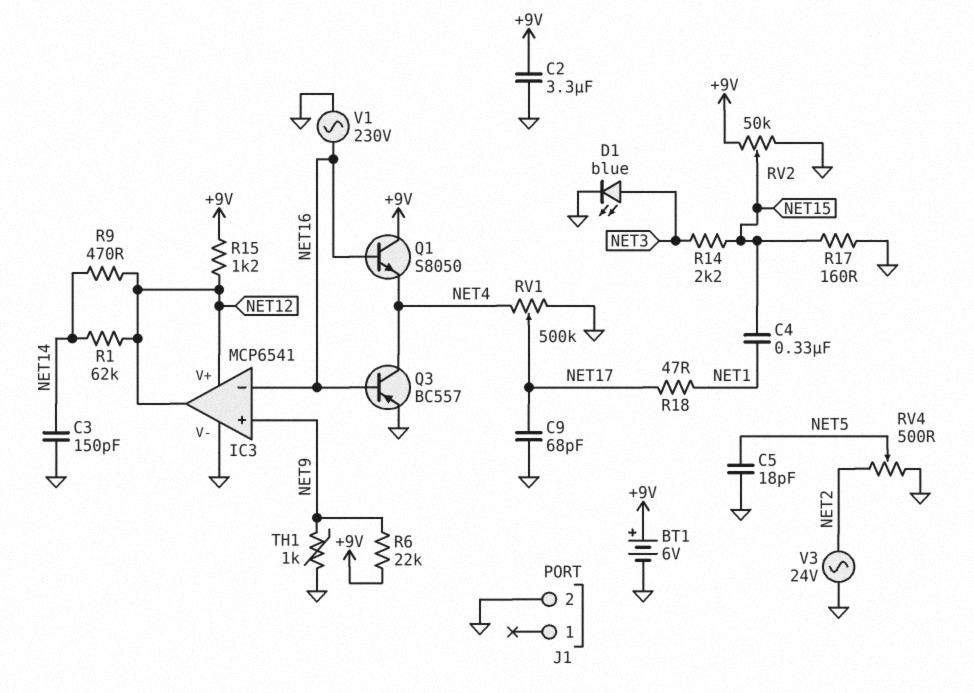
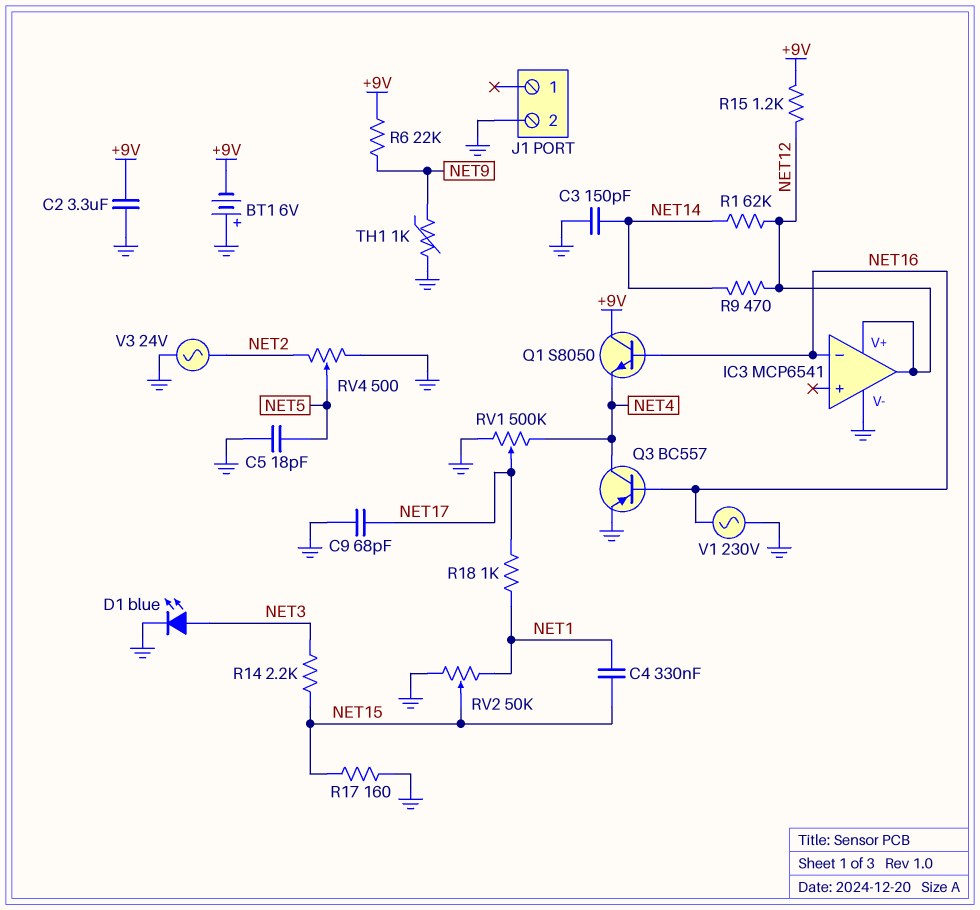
BT1: 6V (plus +9V, minus GND) -> 6V (plus GND, minus +9V)
IC3 pin in+: NET9 -> none
R18: 47 (NET1, NET17) -> 1k (NET1, NET17)
RV2: 50k (+9V, GND, wiper NET15) -> 50k (GND, NET1, wiper NET15)

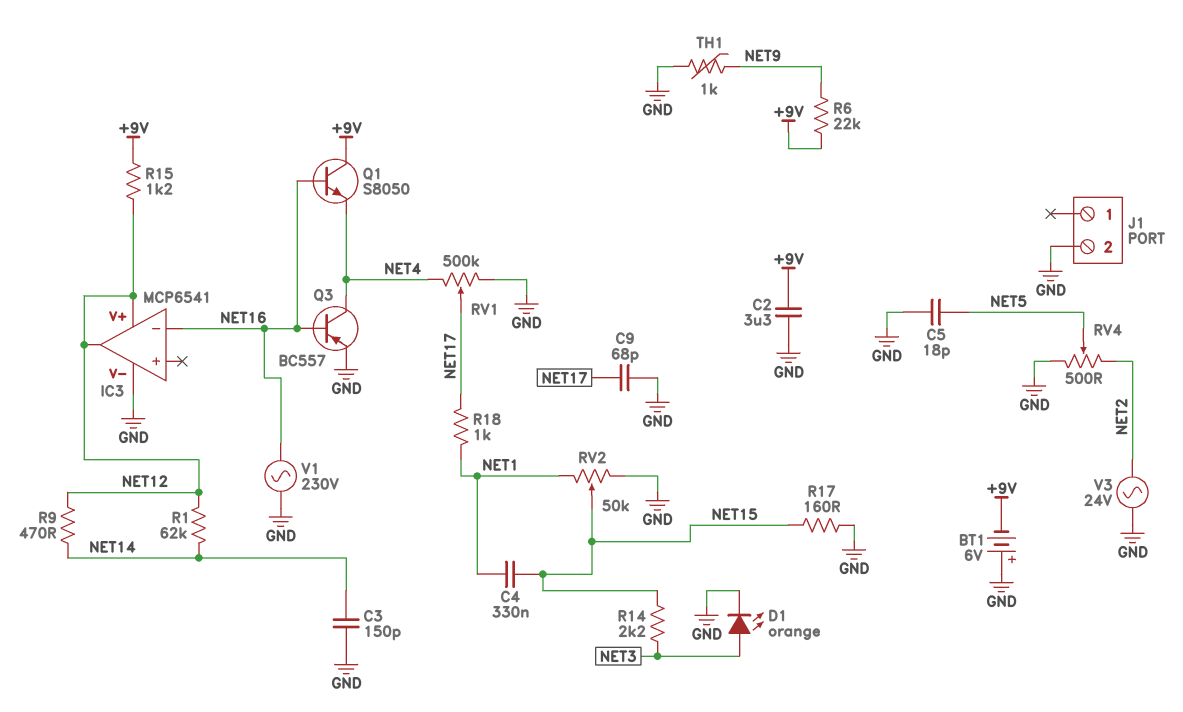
D1: LED blue (A NET3, K GND) -> LED orange (A NET3, K GND)

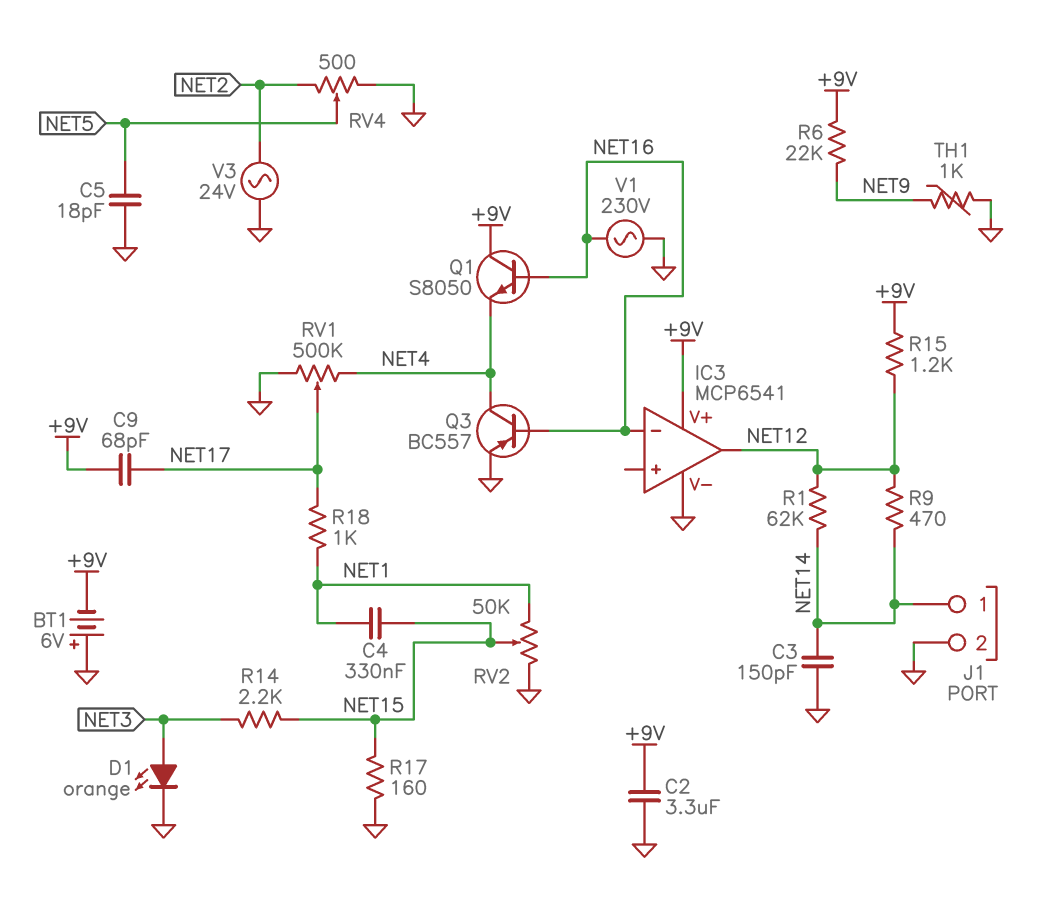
C9: 68pF (GND, NET17) -> 68pF (+9V, NET17)
IC3 pin V+: NET12 -> +9V
J1 pin 1: none -> NET14

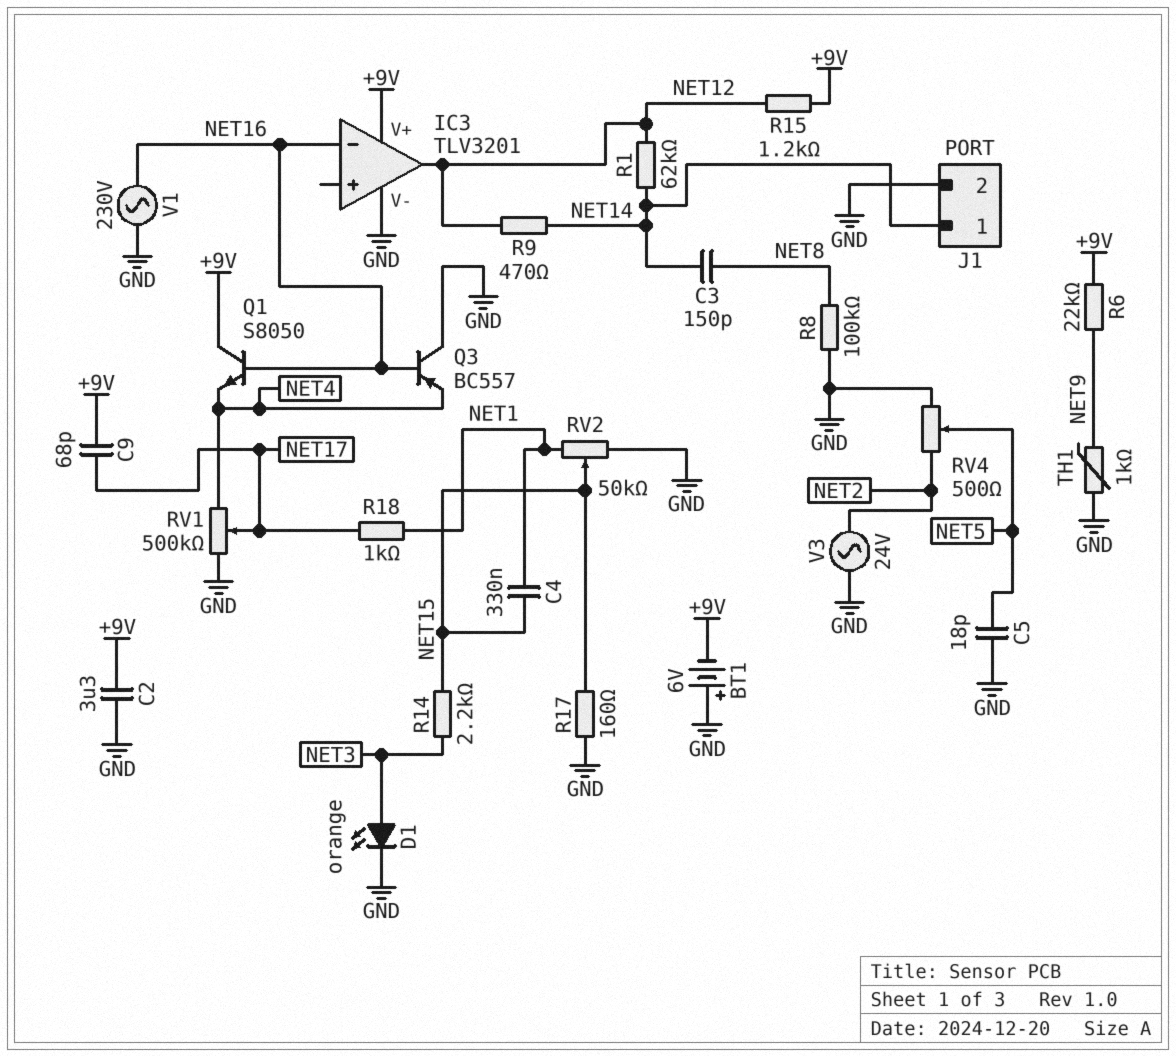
C3: 150pF (GND, NET14) -> 150pF (NET8, NET14)
IC3: MCP6541 -> TLV3201
Q3: PNP BC557 (B NET16, C NET4, E GND) -> PNP BC557 (B NET16, C GND, E NET4)
R8: none -> 100k (GND, NET8)

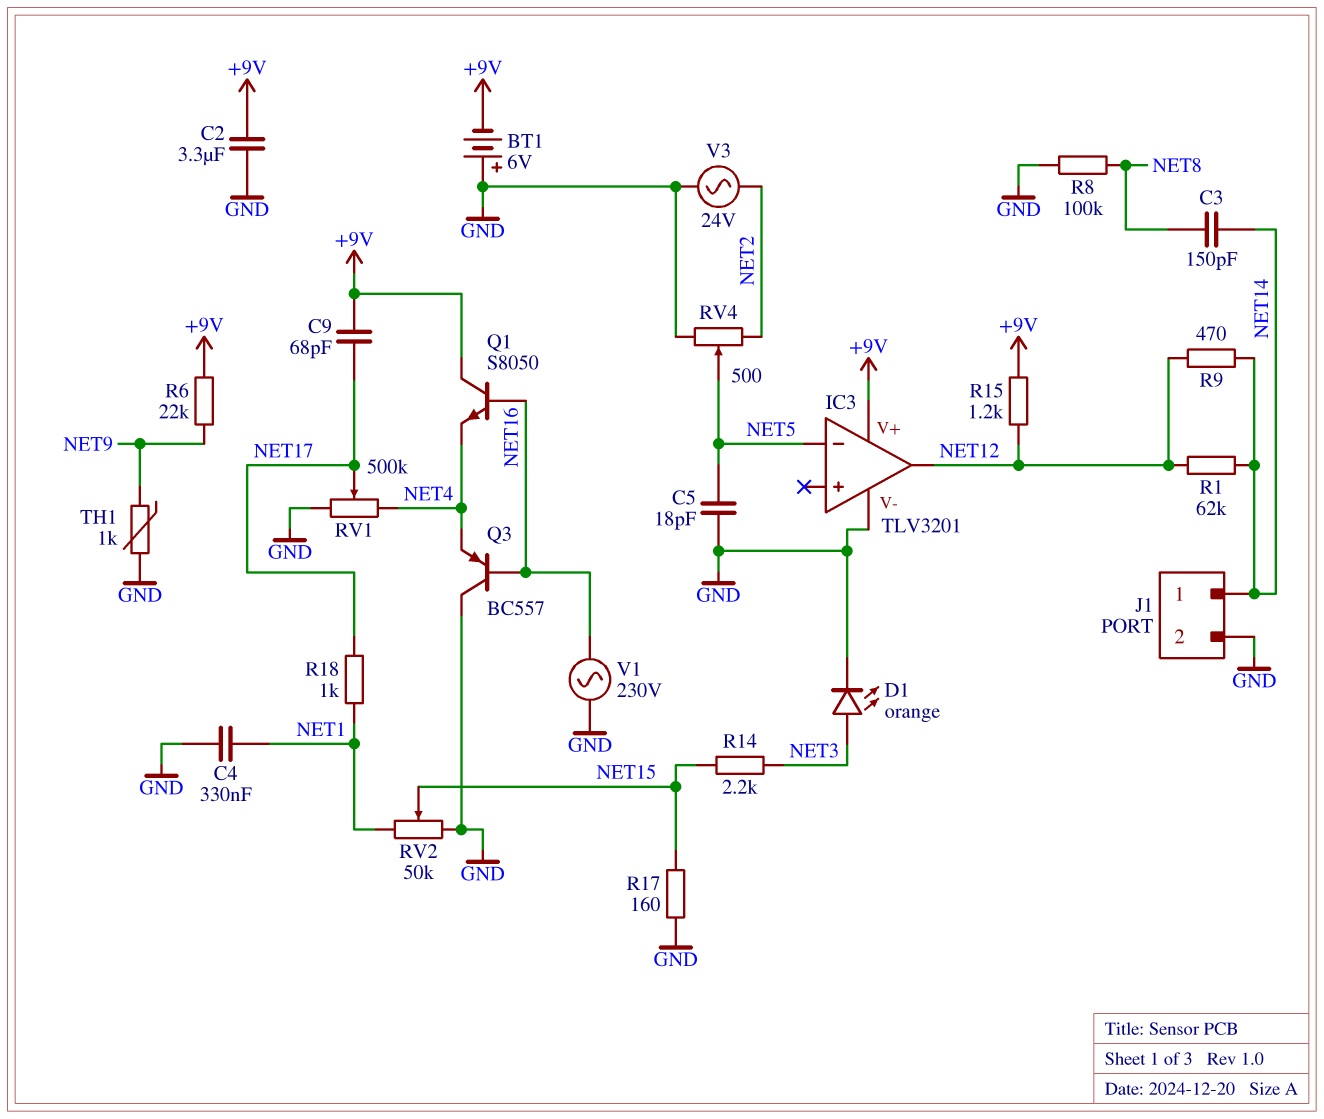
C4: 330nF (NET1, NET15) -> 330nF (GND, NET1)
IC3 pin in-: NET16 -> NET5

